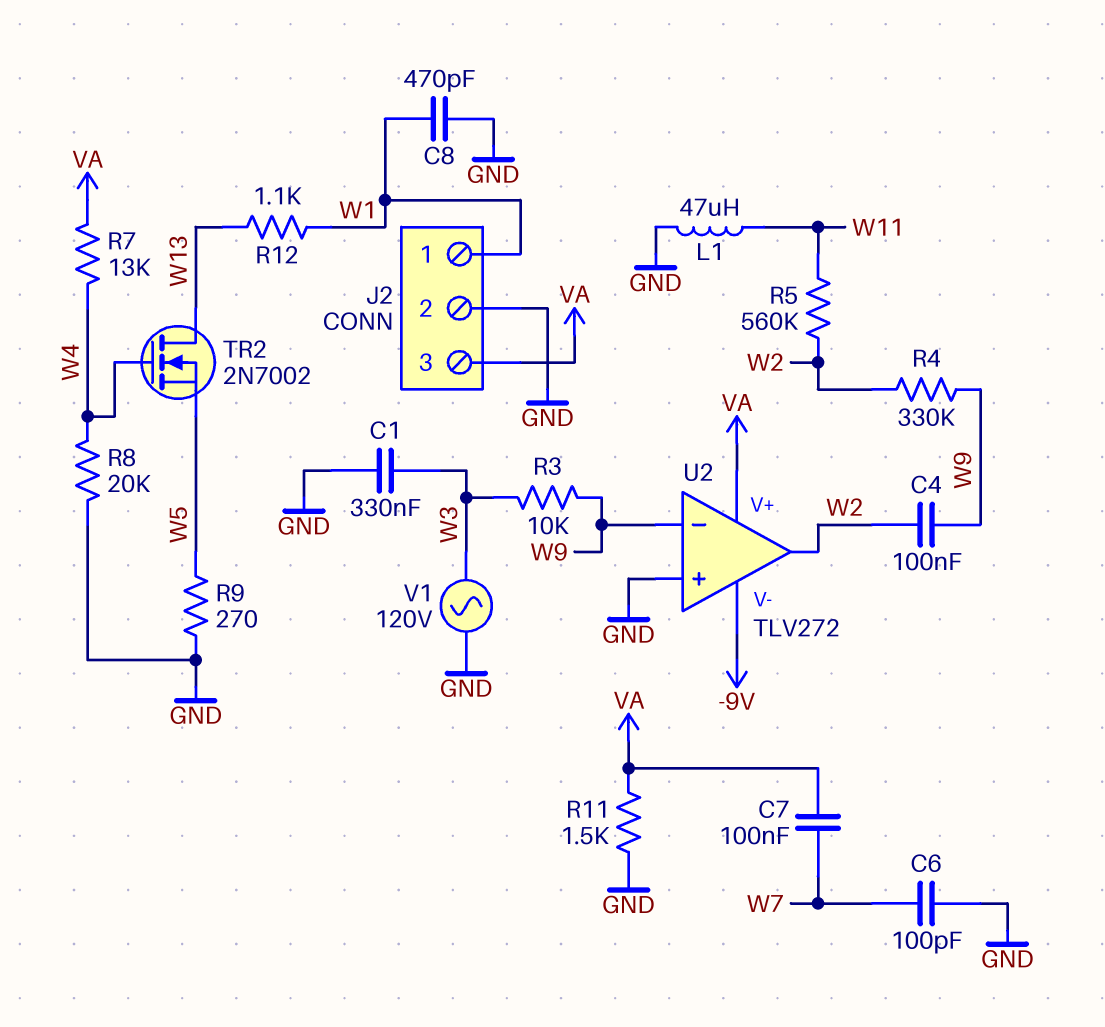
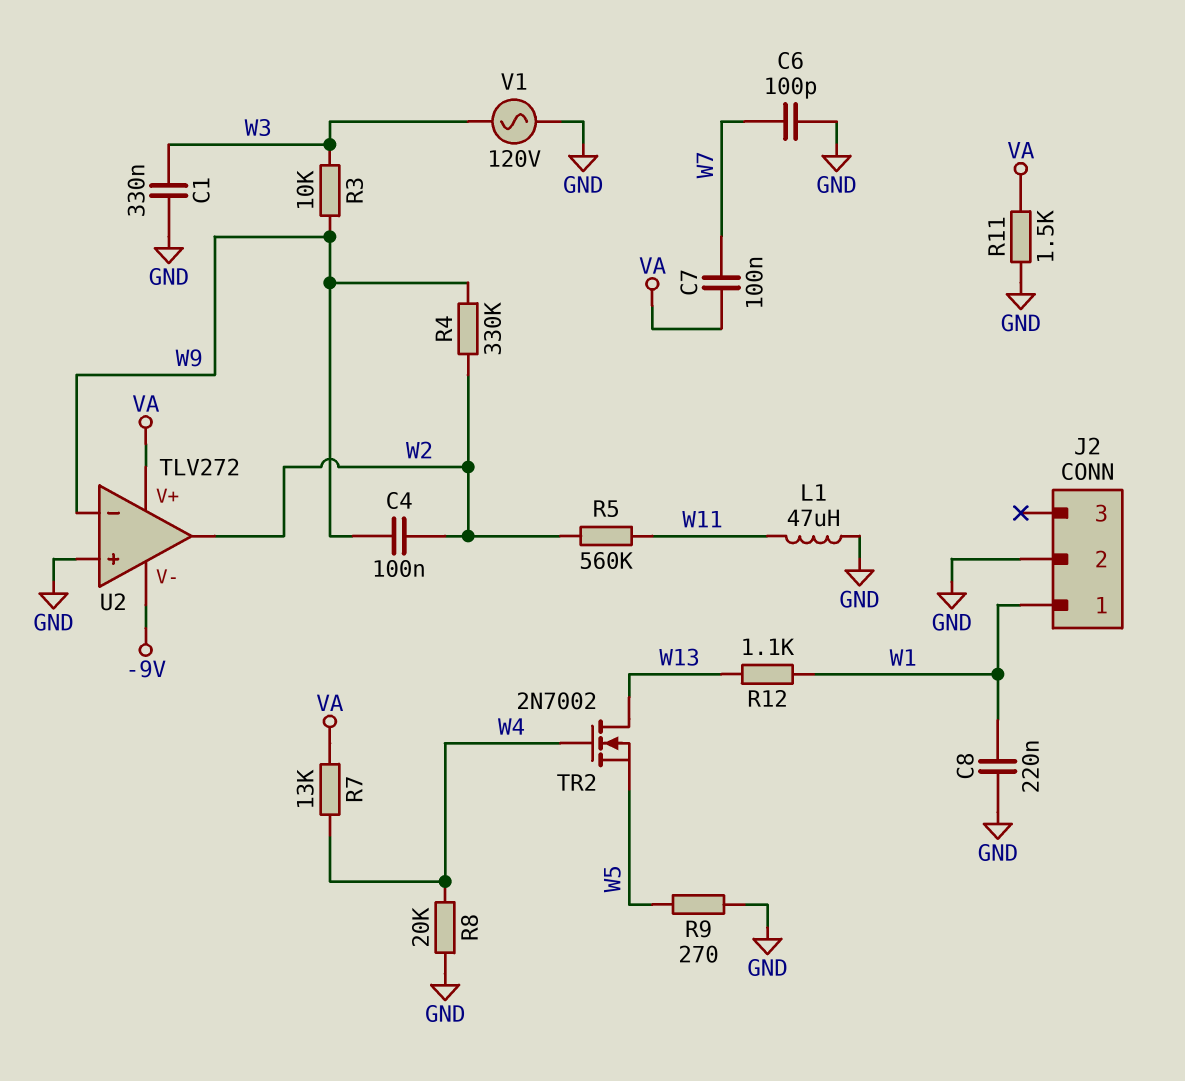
C8: 470pF (GND, W1) -> 220nF (GND, W1)
J2 pin 3: VA -> none

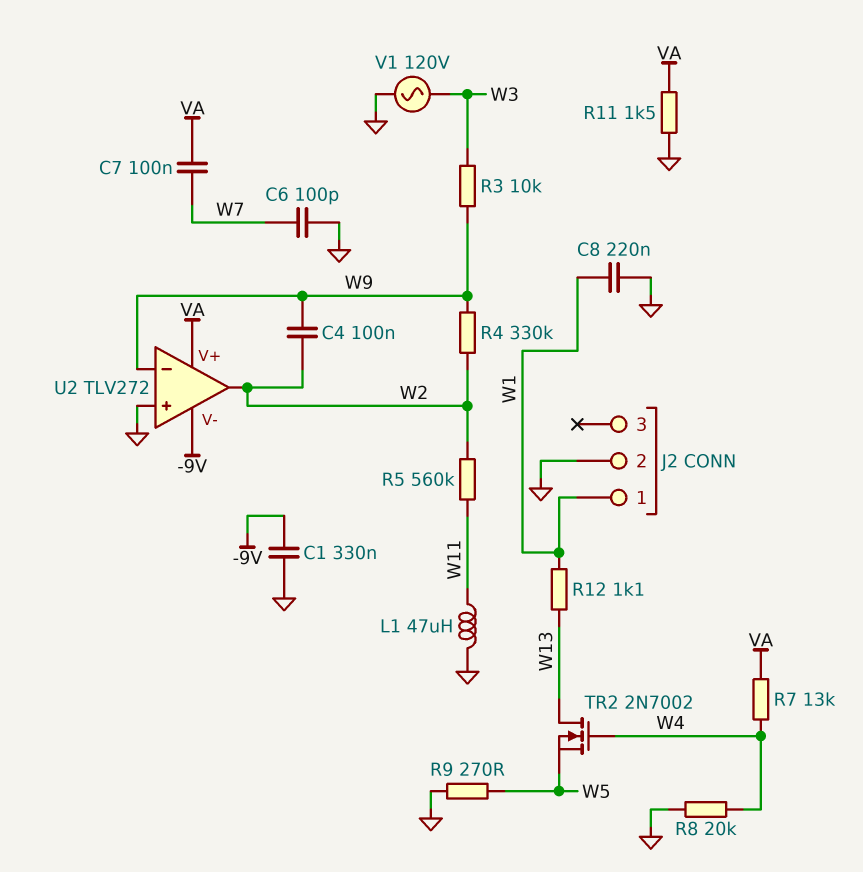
C1: 330nF (GND, W3) -> 330nF (-9V, GND)

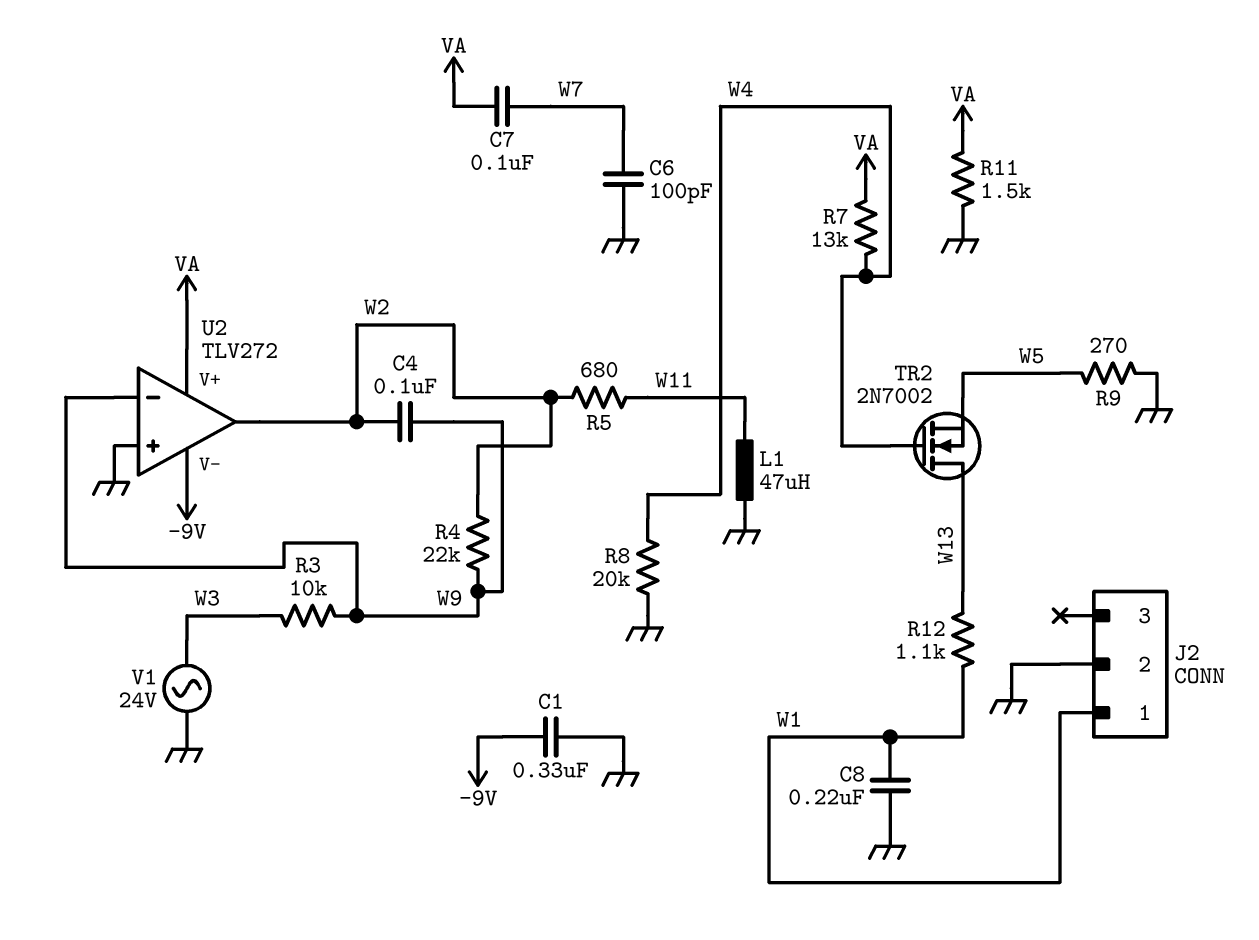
R4: 330k (W2, W9) -> 22k (W2, W9)
R5: 560k (W2, W11) -> 680 (W2, W11)
V1: AC 120V (GND, W3) -> AC 24V (GND, W3)

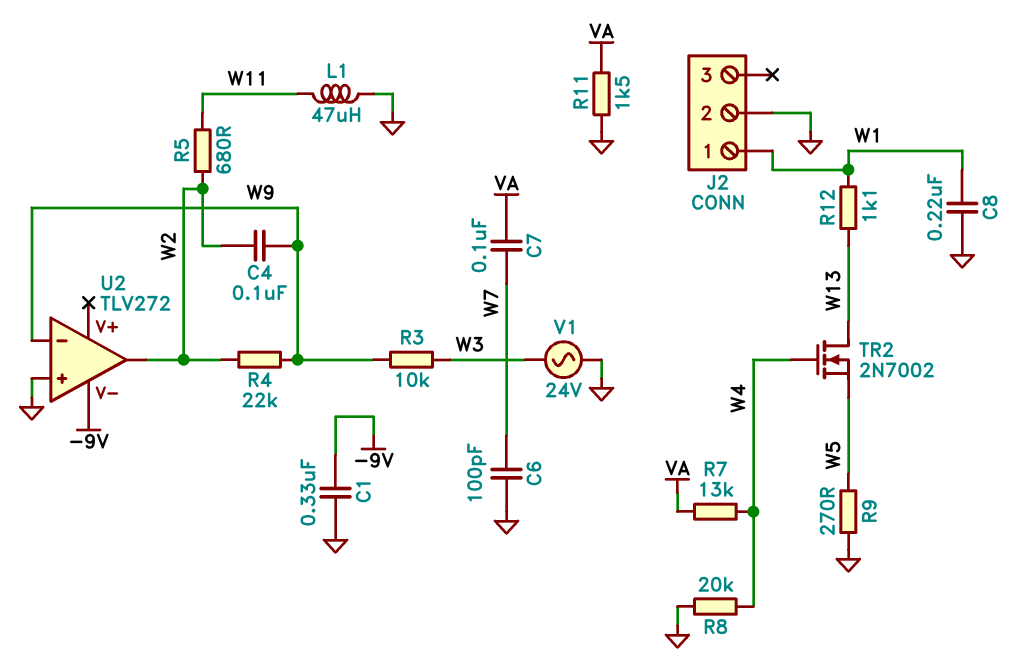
U2 pin V+: VA -> none

